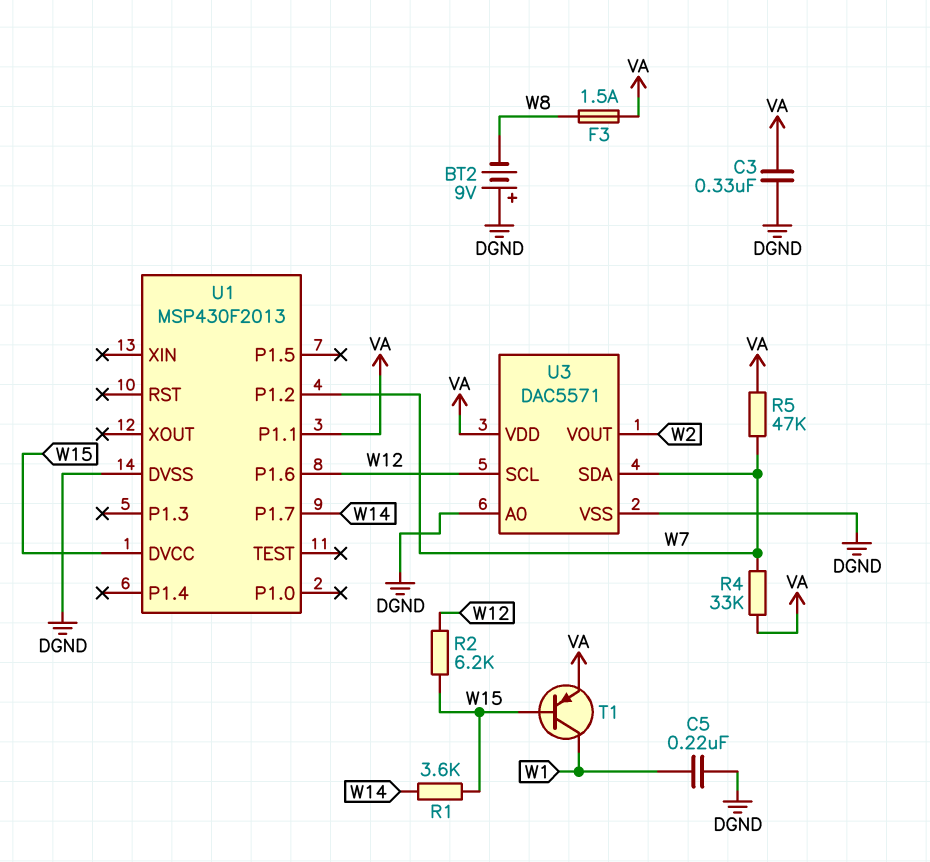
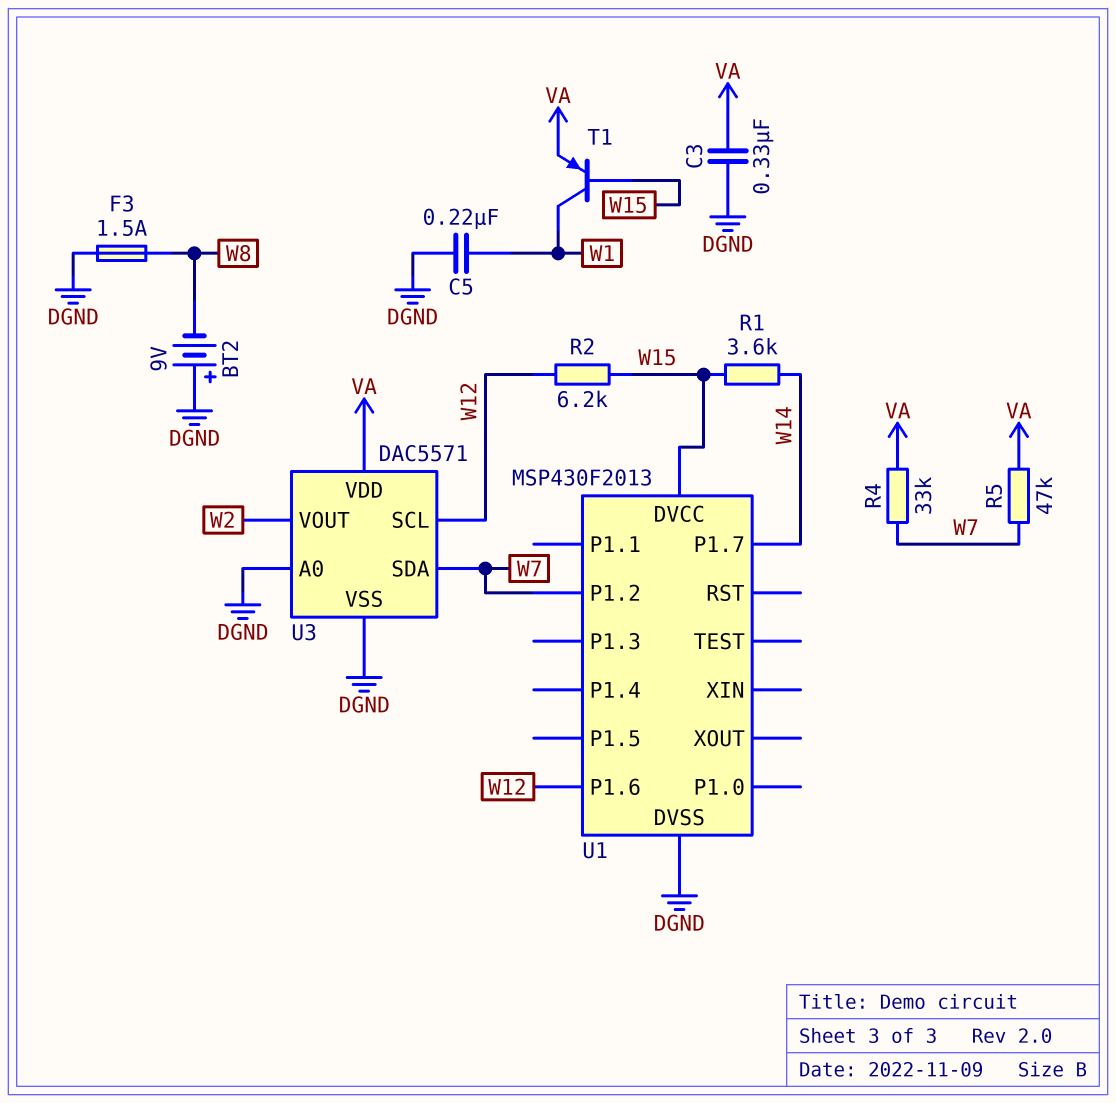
F3: 1.5A (VA, W8) -> 1.5A (DGND, W8)
U1 pin P1.1: VA -> none

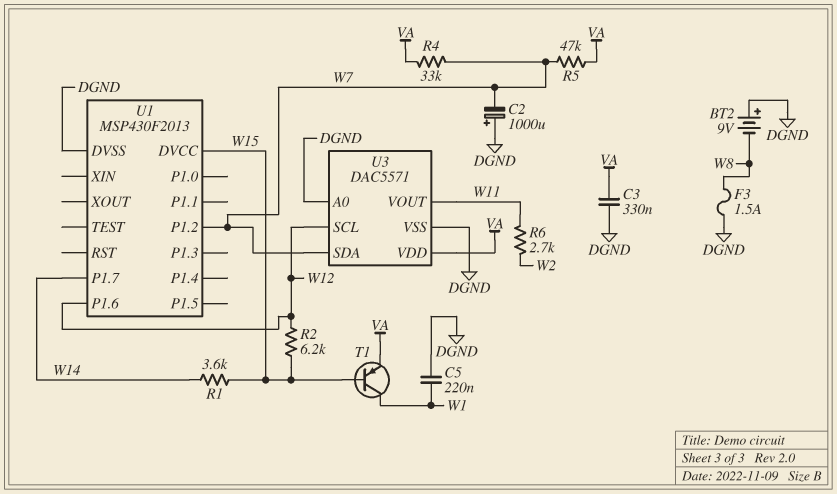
C2: none -> 1000uF (plus DGND, minus W7)
R6: none -> 2.7k (W2, W11)
U3 pin VOUT: W2 -> W11

